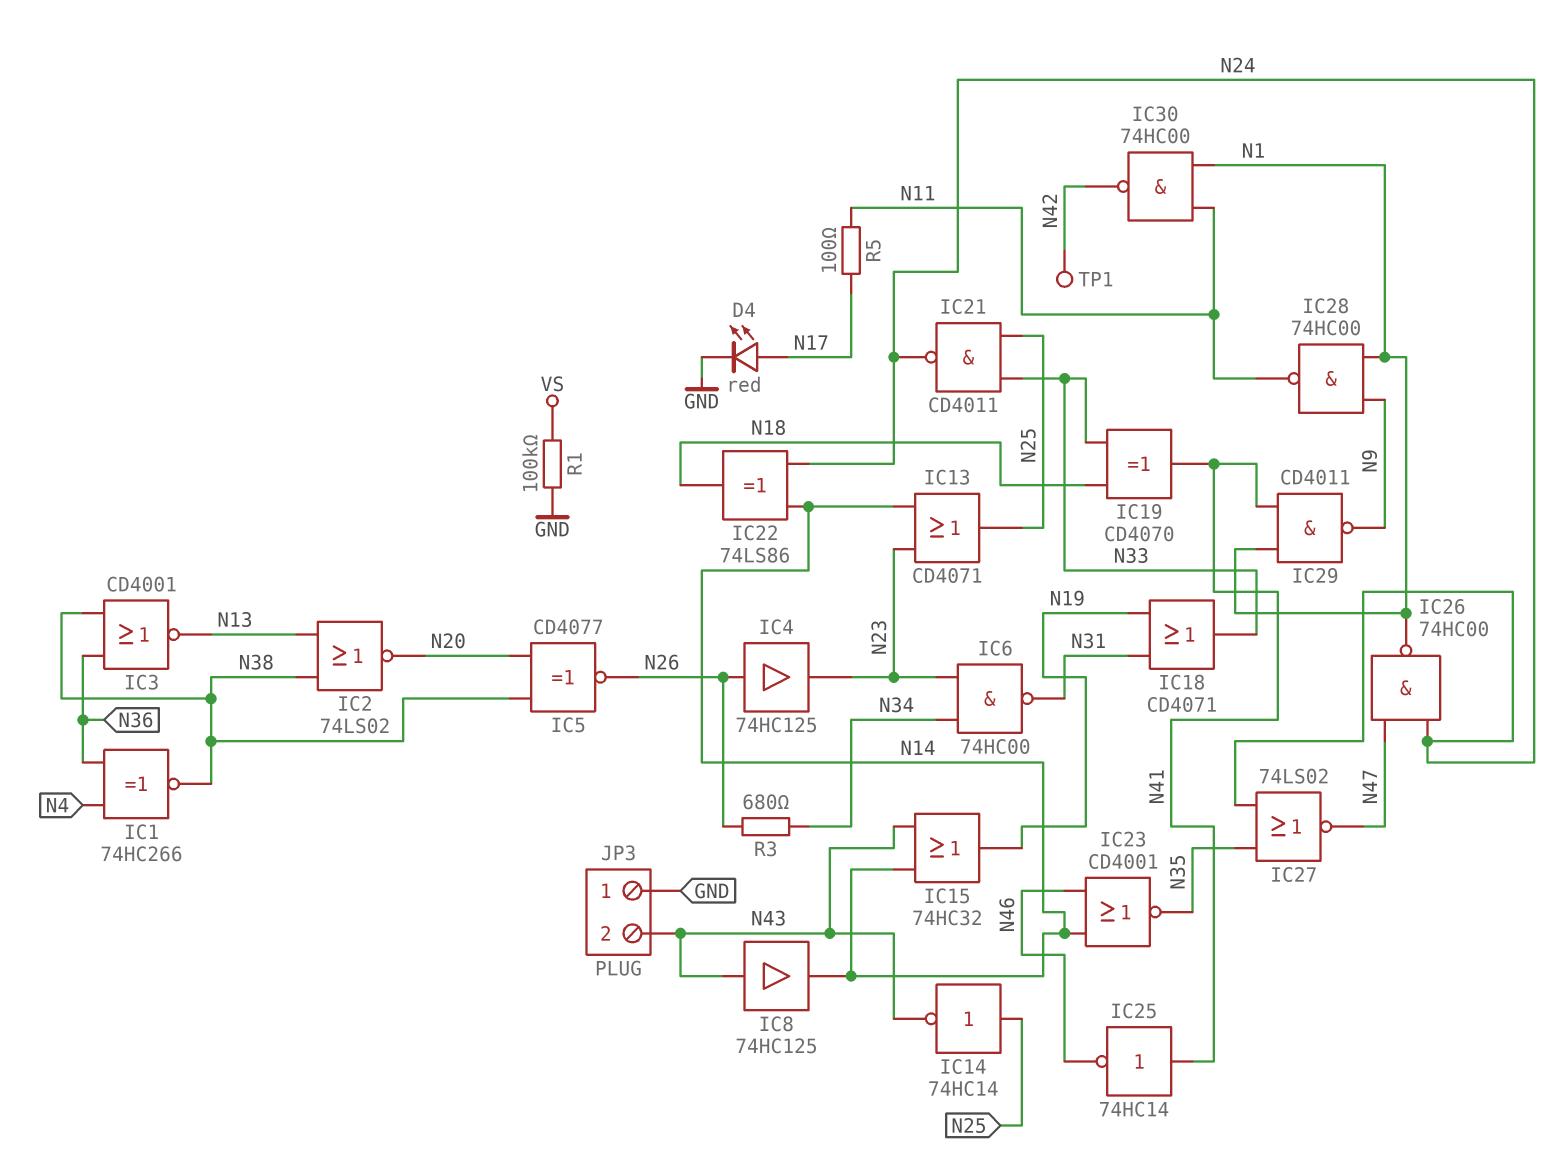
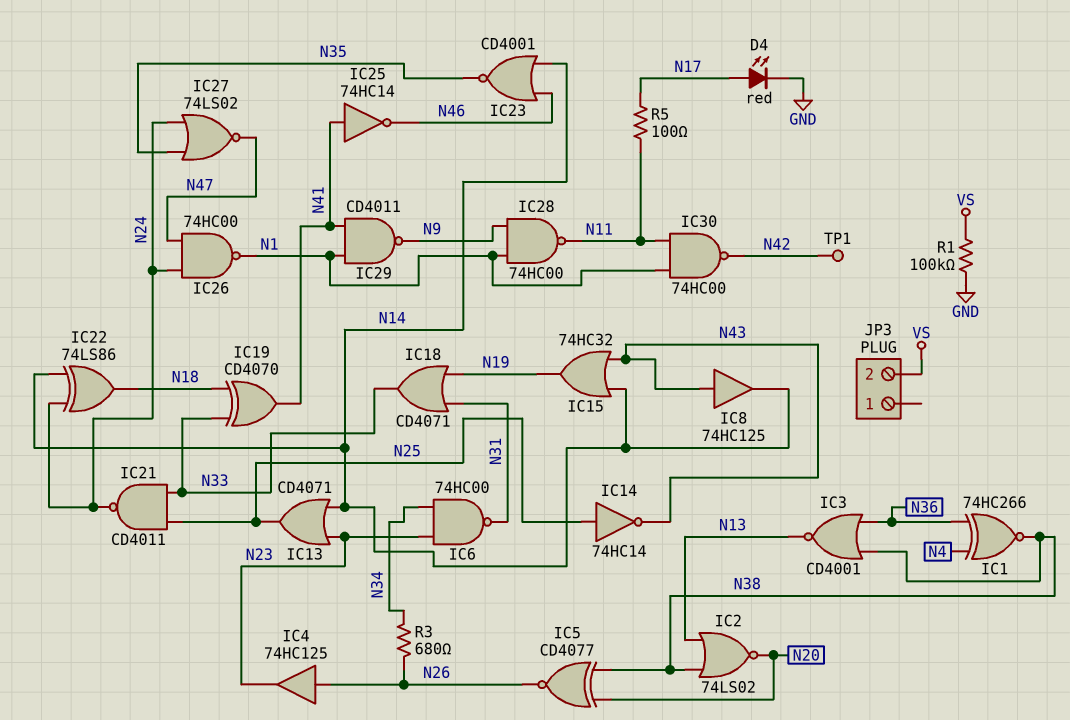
JP3 pin 1: GND -> none
JP3 pin 2: N43 -> VS

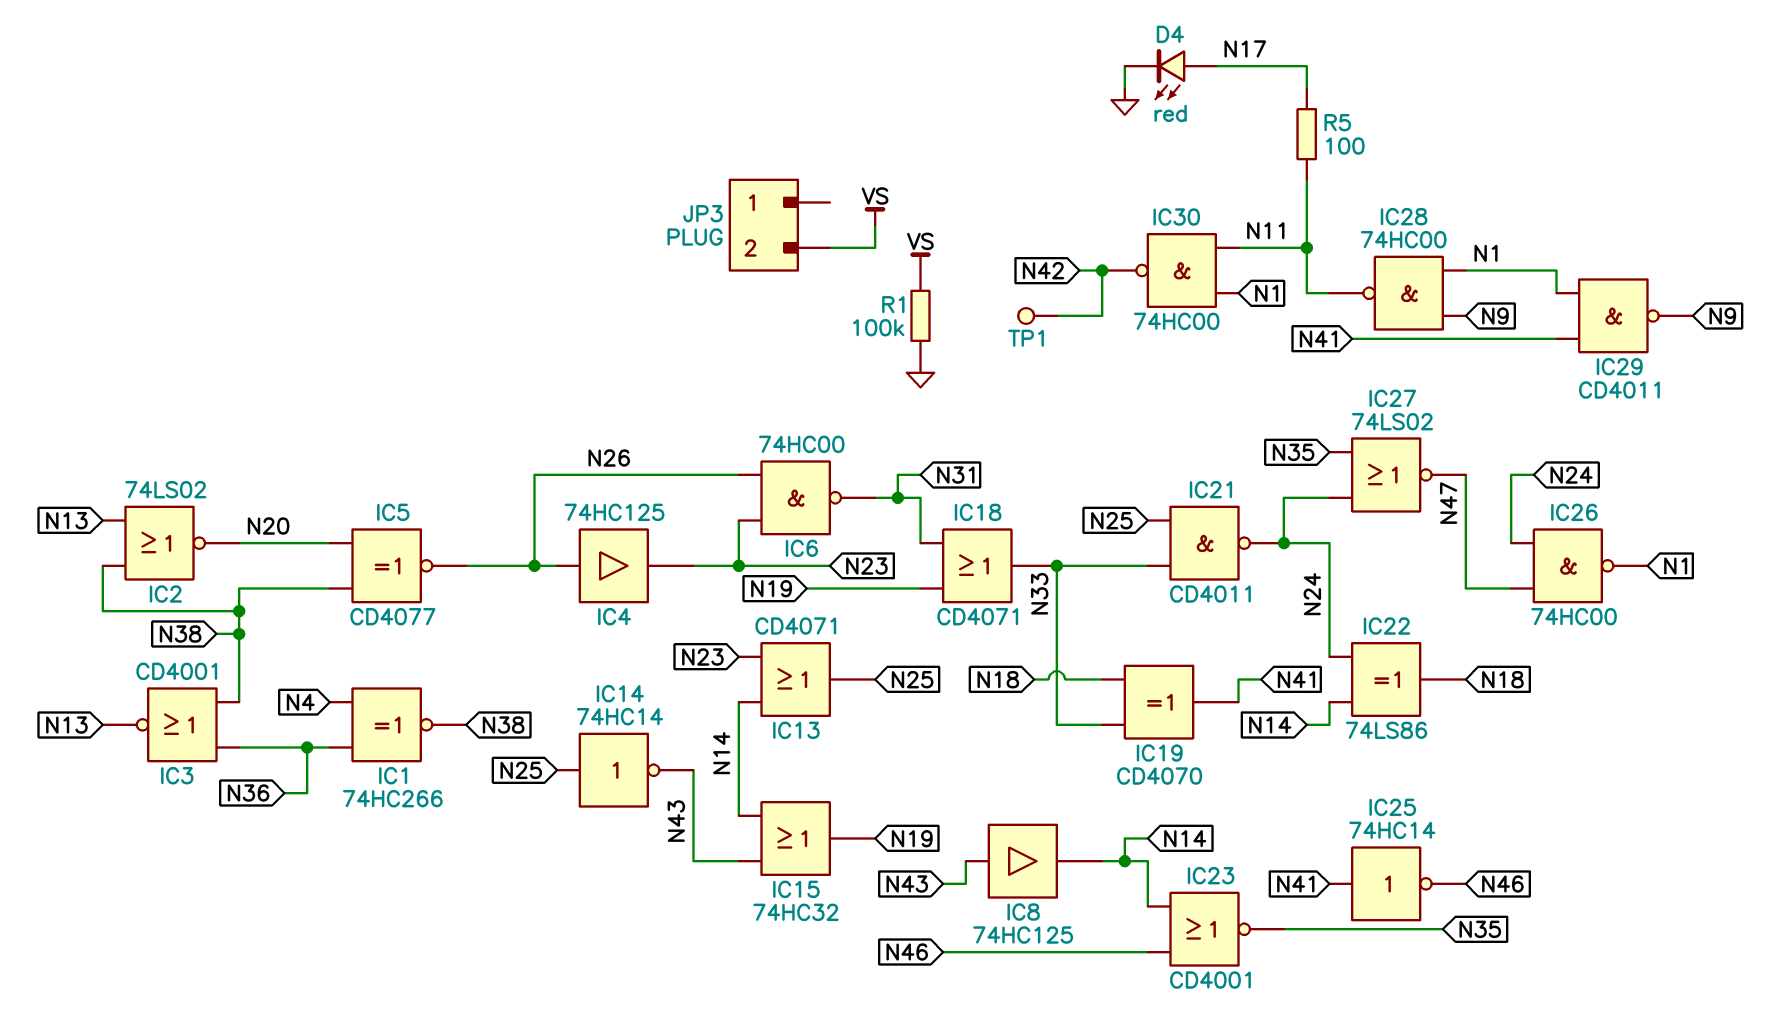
IC6: NAND 74HC00 (in N23, in N34, out N31) -> NAND 74HC00 (in N23, in N26, out N31)
R3: 680 (N26, N34) -> none

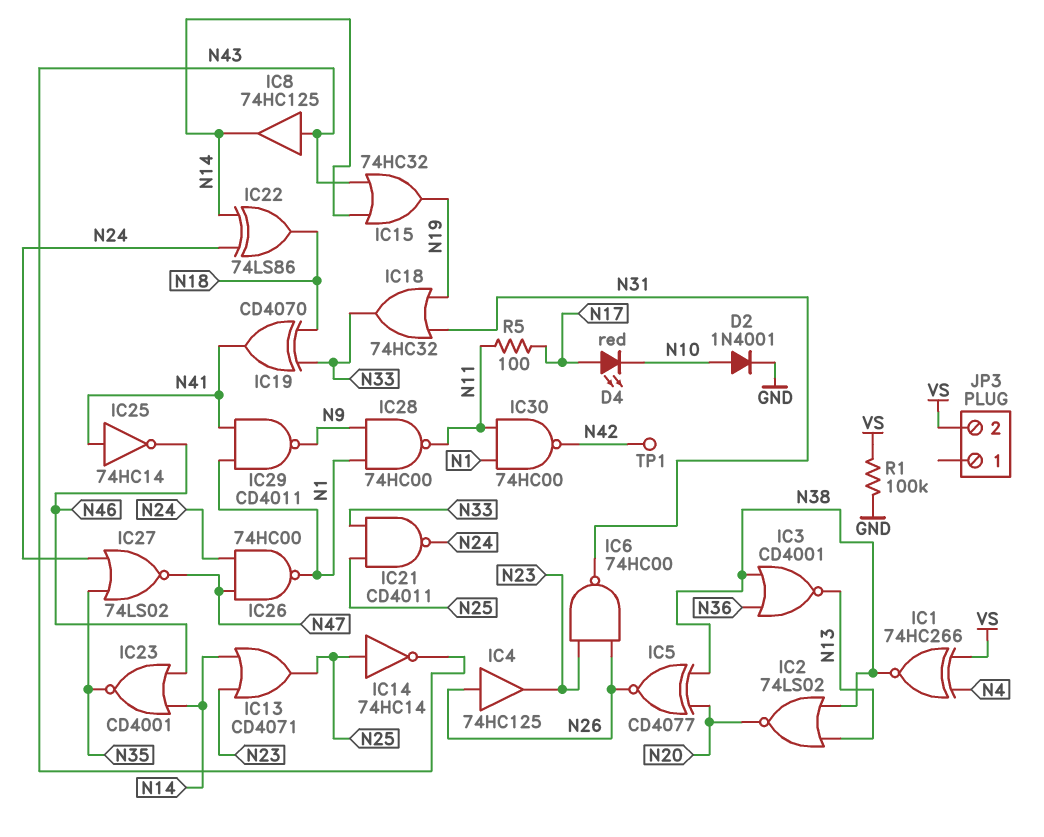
D2: none -> diode 1N4001 (A N10, K GND)
D4: LED red (A N17, K GND) -> LED red (A N17, K N10)
IC1: XNOR 74HC266 (in N4, in N36, out N38) -> XNOR 74HC266 (in N4, in VS, out N38)
IC18: OR CD4071 (in N19, in N31, out N33) -> OR 74HC32 (in N19, in N31, out N33)

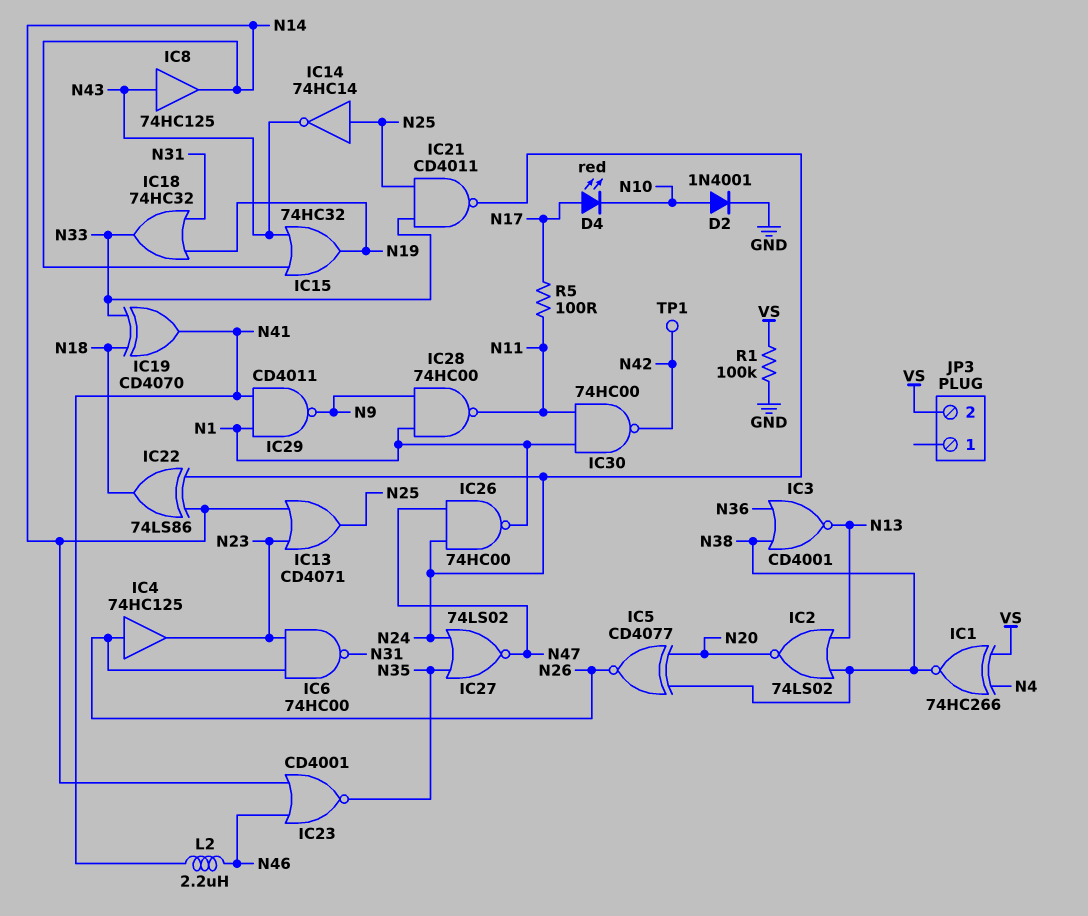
IC25: NOT 74HC14 (in N41, out N46) -> none
L2: none -> 2.2uH (N41, N46)

